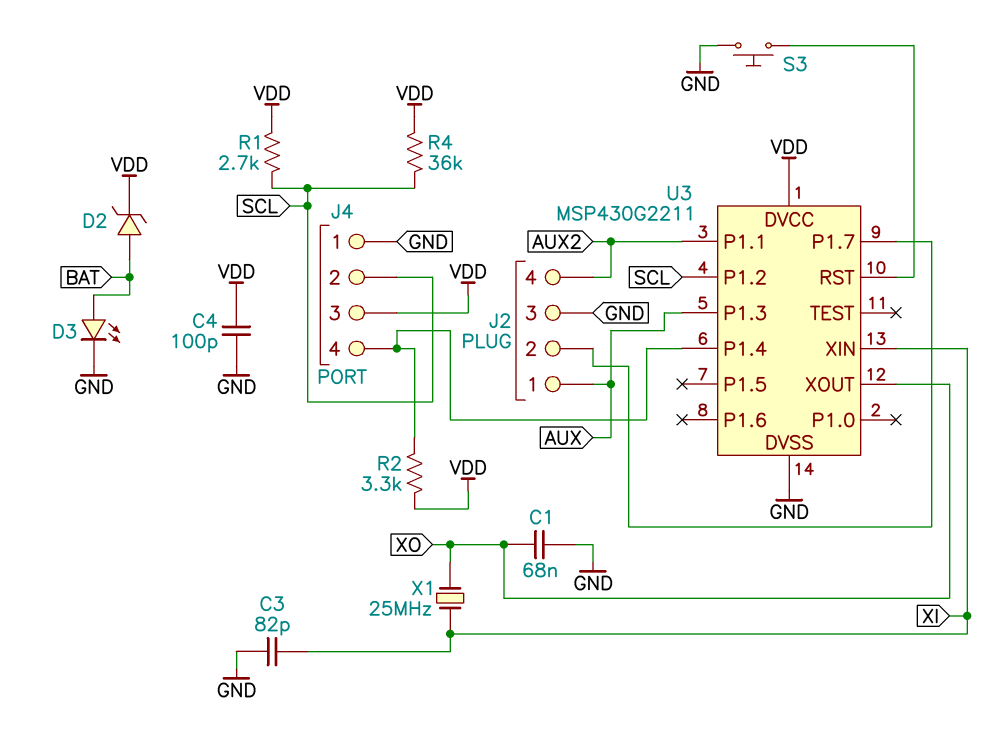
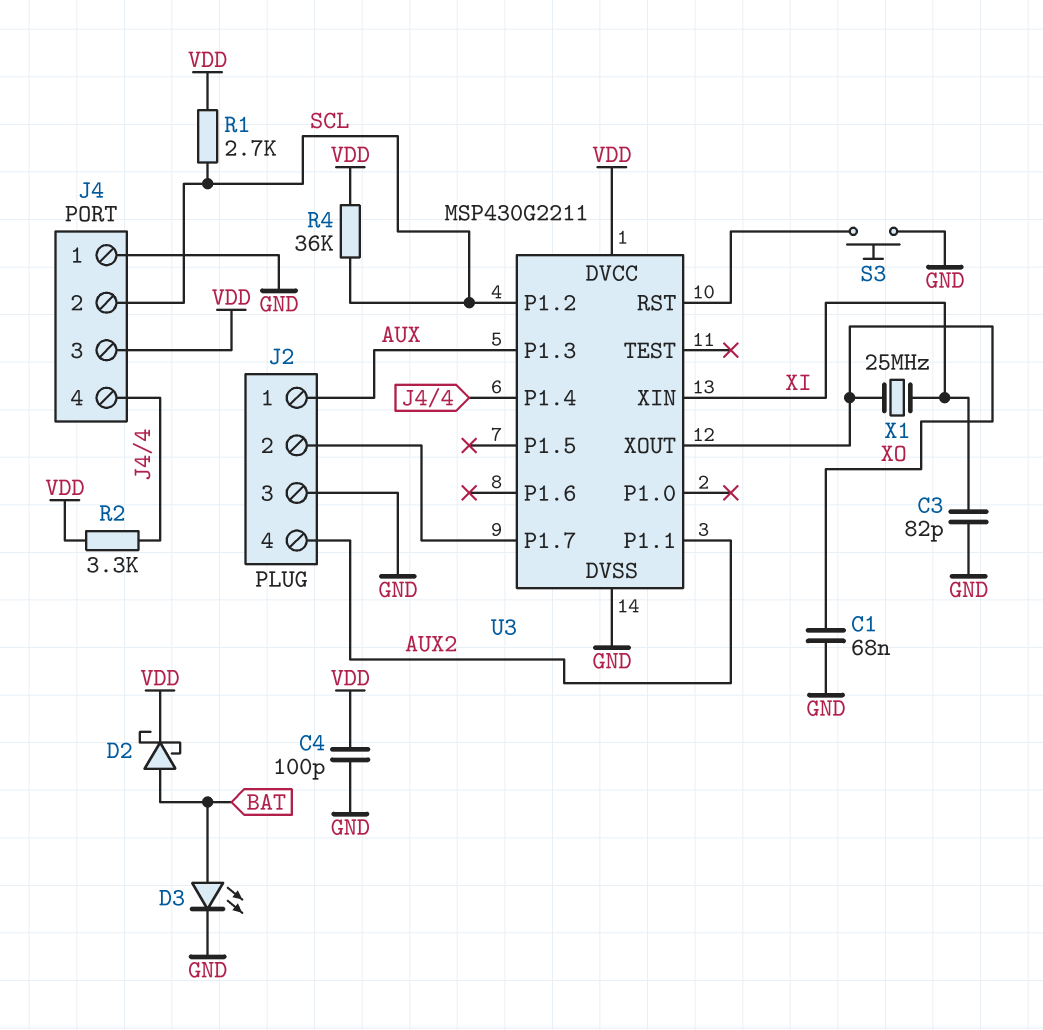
D2: zener (A BAT, K VDD) -> schottky (A BAT, K VDD)

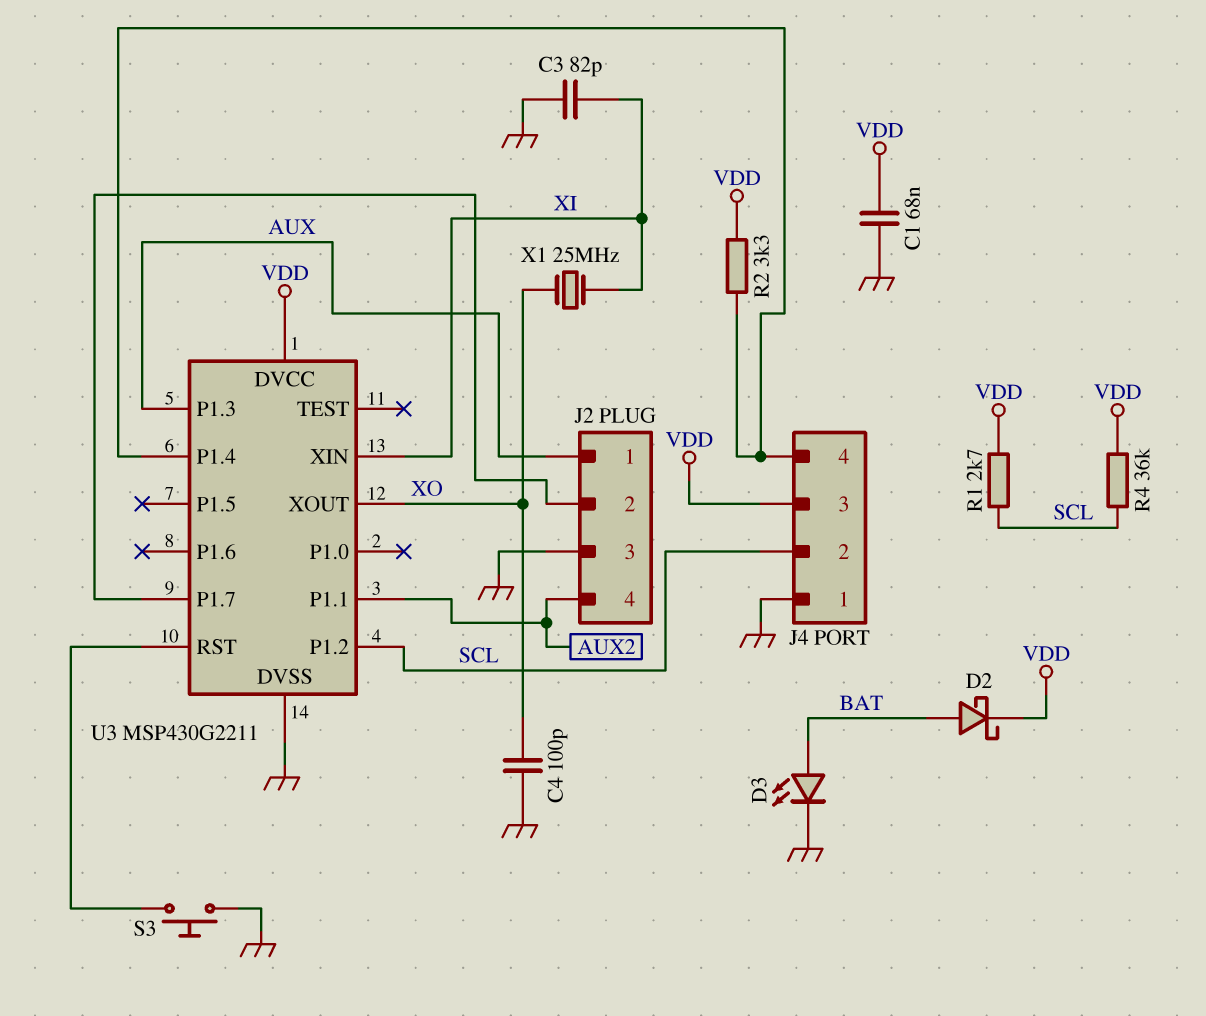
C1: 68nF (GND, XO) -> 68nF (GND, VDD)
C4: 100pF (GND, VDD) -> 100pF (GND, XO)

